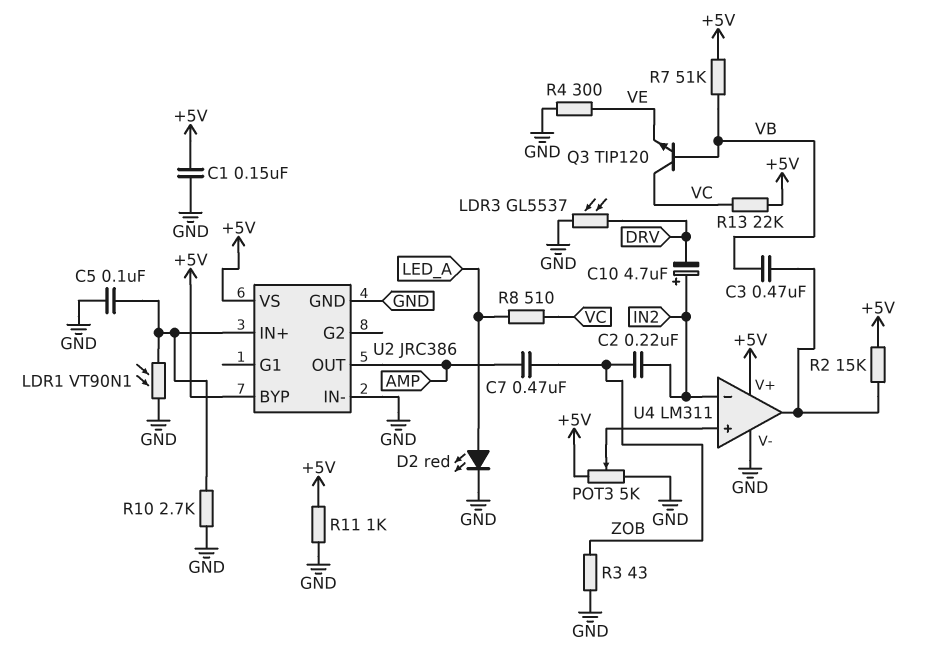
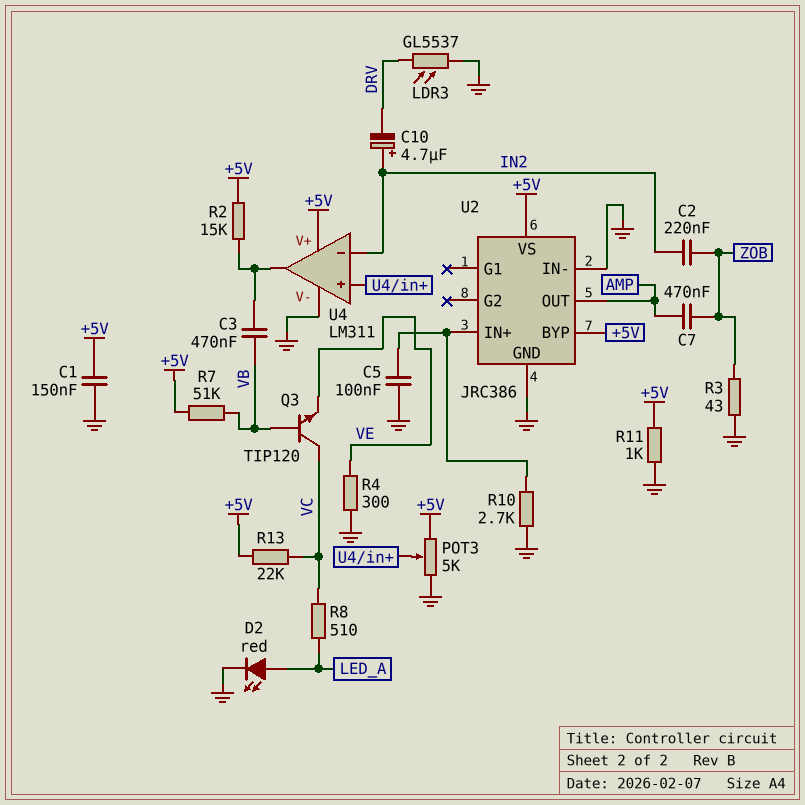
LDR1: VT90N1 (GND, U2/IN+) -> none

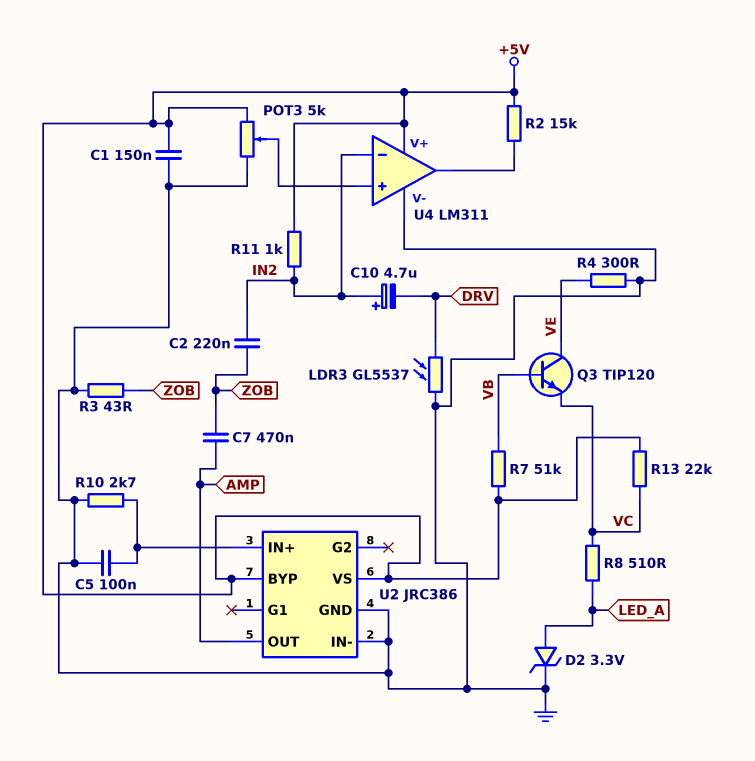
C3: 470nF (U4/out, VB) -> none
D2: LED red (A LED_A, K GND) -> zener 3.3V (A LED_A, K GND)
Q3: NPN TIP120 (B VB, C VC, E VE) -> NPN TIP120 (B VB, C VE, E VC)
R11: 1k (+5V, GND) -> 1k (+5V, IN2)

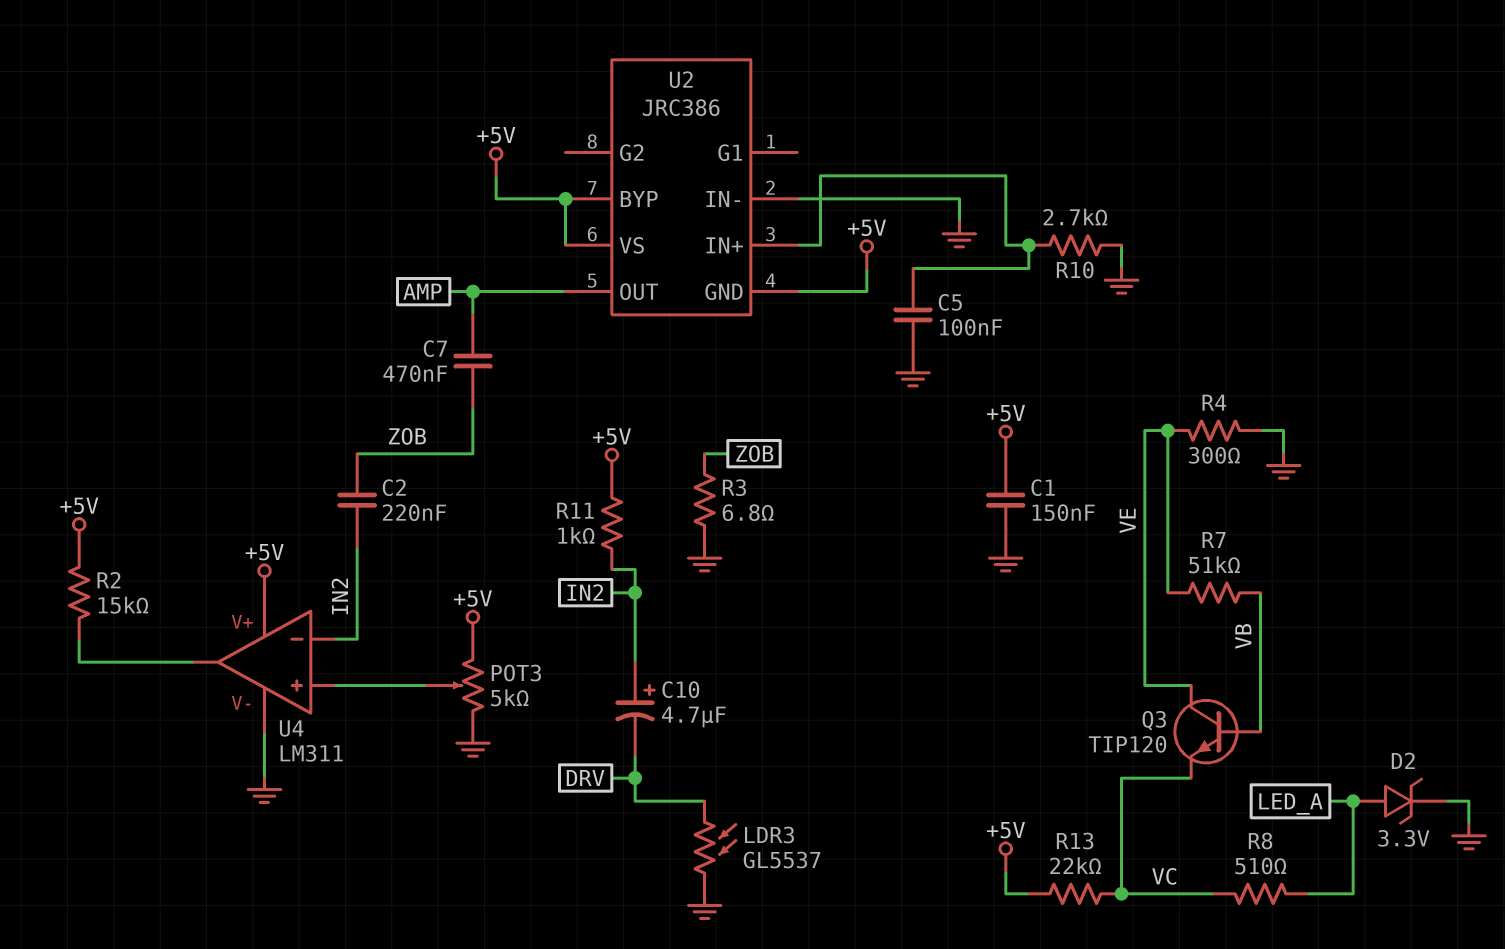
R3: 43 (GND, ZOB) -> 6.8 (GND, ZOB)
R7: 51k (+5V, VB) -> 51k (VB, VE)
U2 pin GND: GND -> +5V

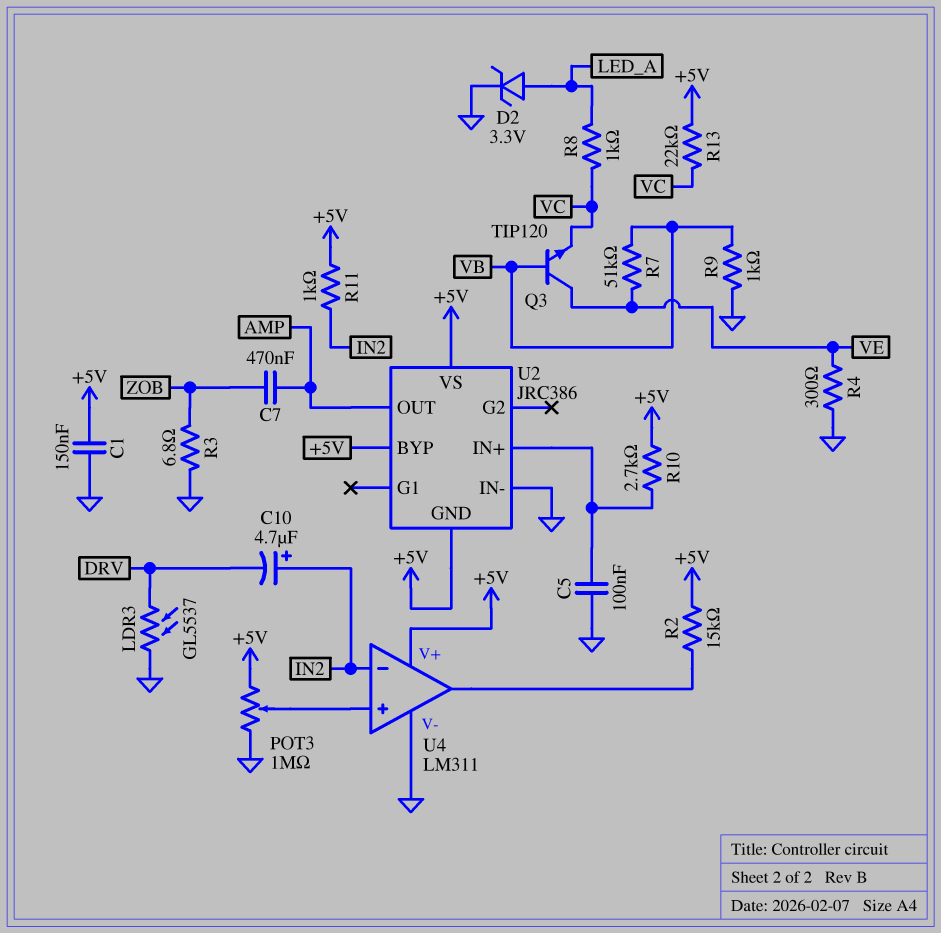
C2: 220nF (IN2, ZOB) -> none
POT3: 5k (+5V, GND, wiper U4/in+) -> 1M (+5V, GND, wiper U4/in+)
R8: 510 (LED_A, VC) -> 1k (LED_A, VC)
R9: none -> 1k (GND, VB)
R10: 2.7k (GND, U2/IN+) -> 2.7k (+5V, U2/IN+)

